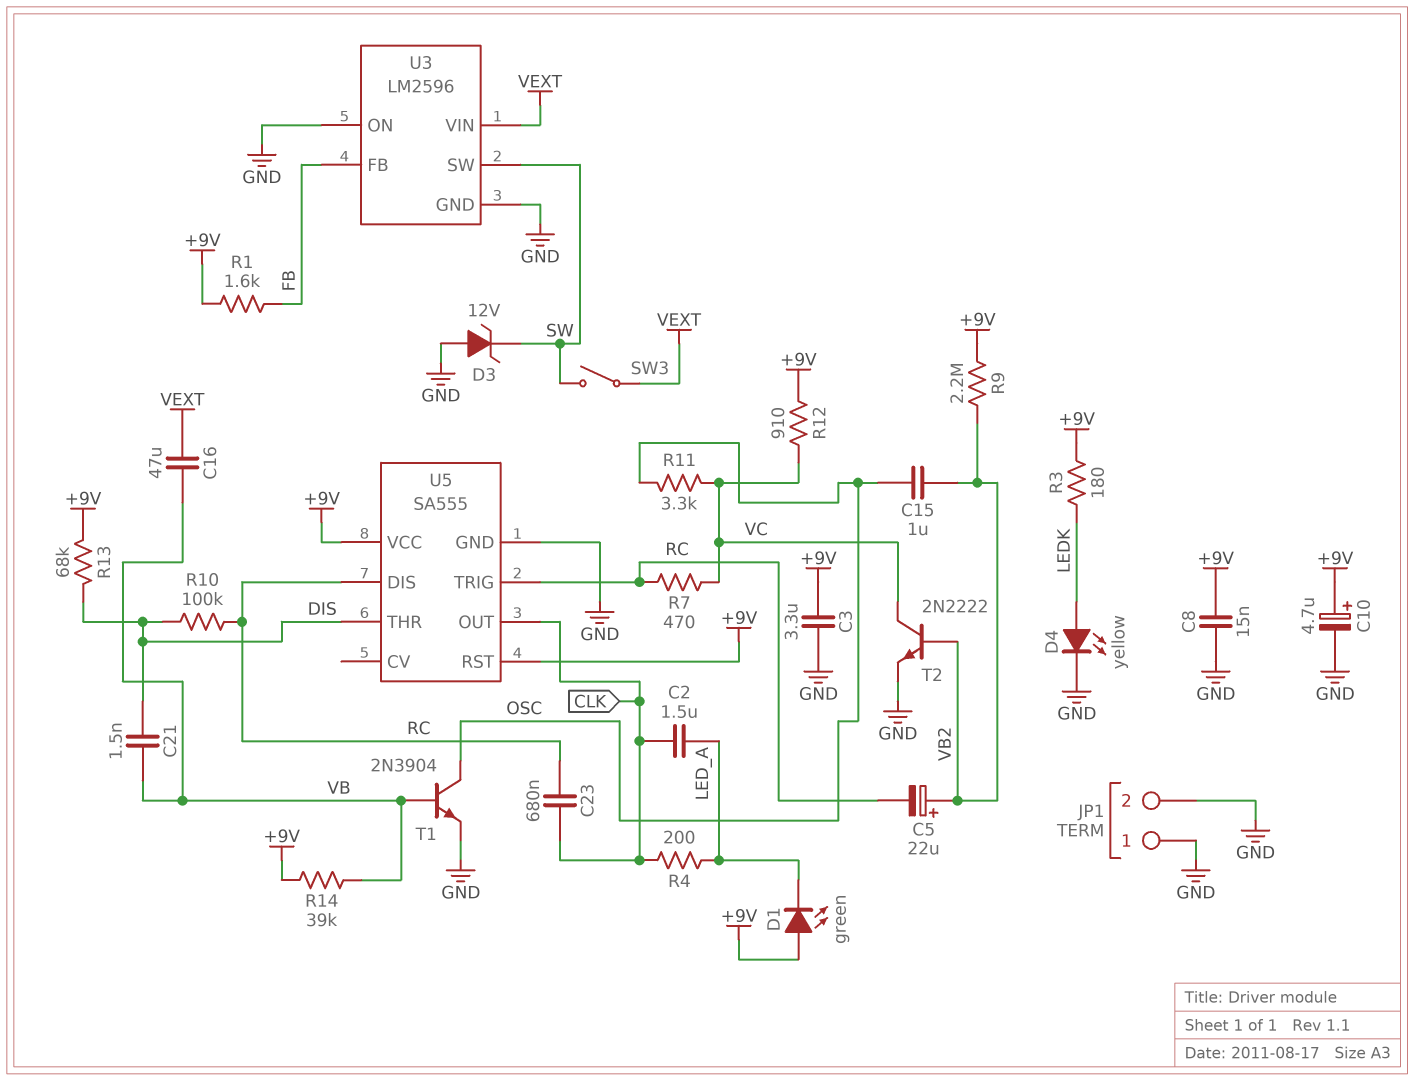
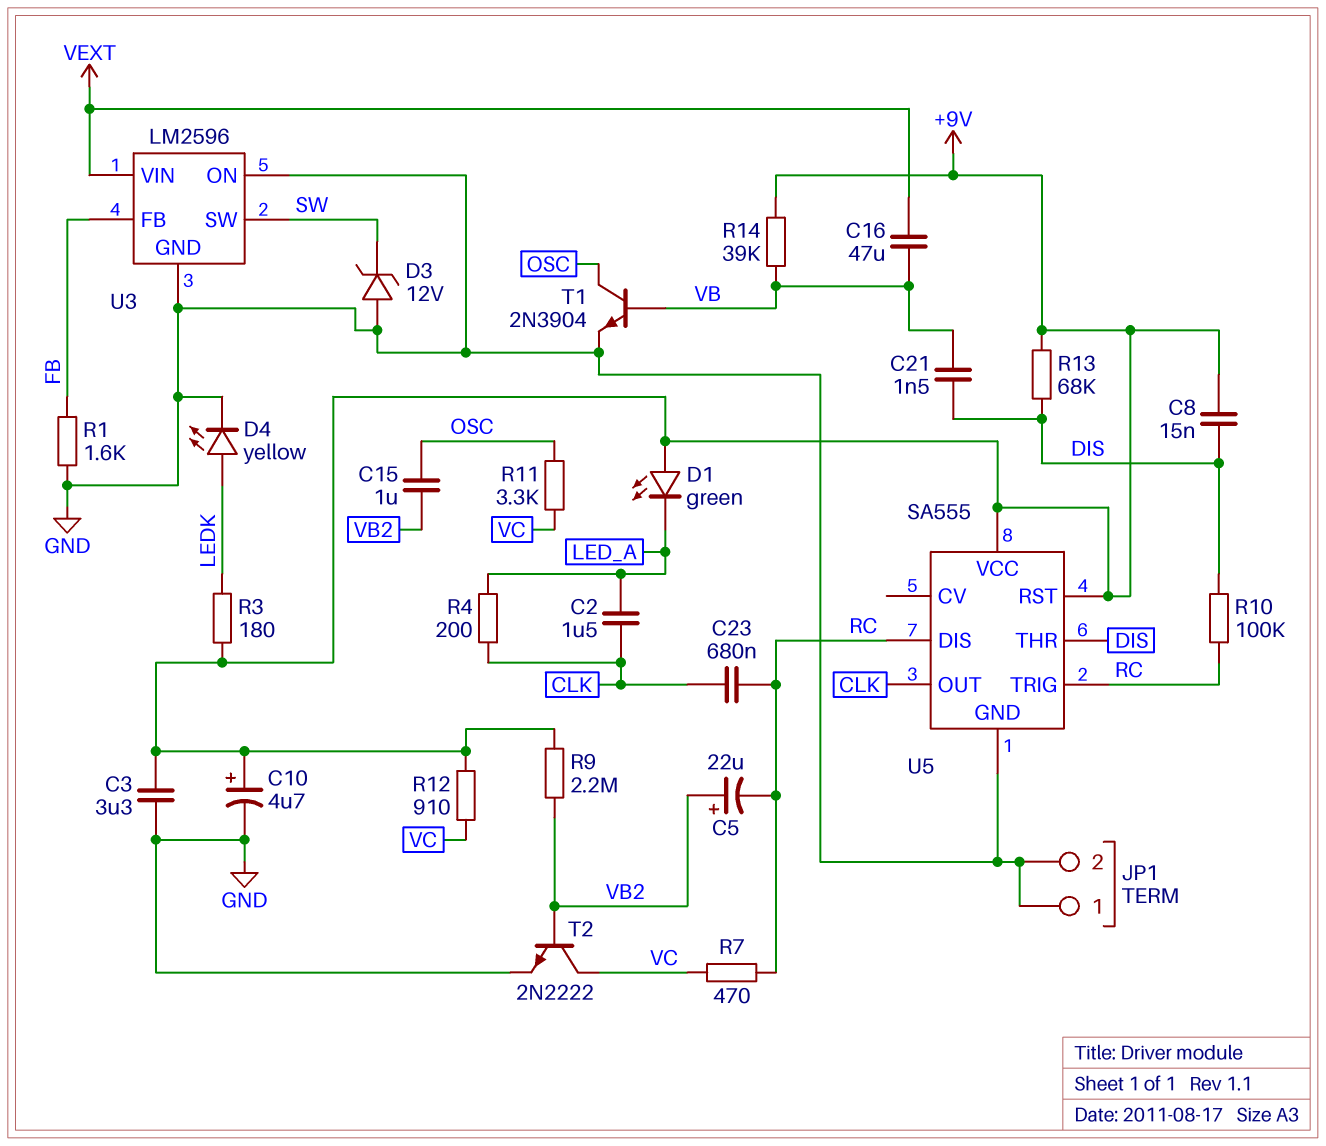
C8: 15nF (+9V, GND) -> 15nF (+9V, DIS)
R1: 1.6k (+9V, FB) -> 1.6k (FB, GND)
SW3: switch (SW, VEXT) -> none

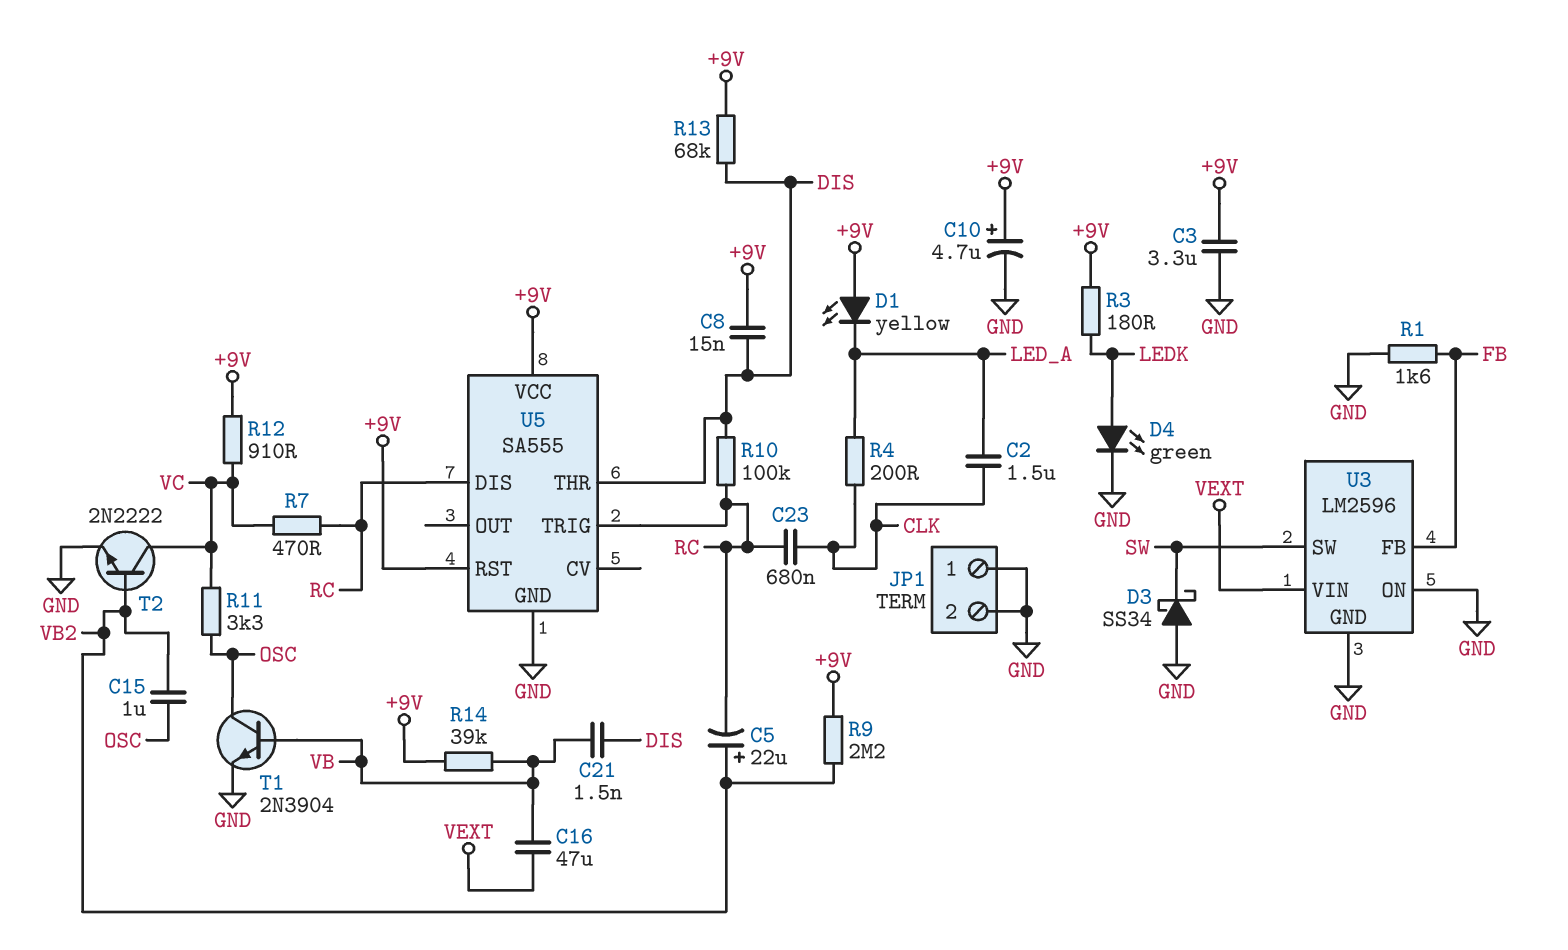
D1: LED green (A +9V, K LED_A) -> LED yellow (A +9V, K LED_A)
D3: zener 12V (A GND, K SW) -> schottky SS34 (A GND, K SW)
D4: LED yellow (A LEDK, K GND) -> LED green (A LEDK, K GND)
U5 pin OUT: CLK -> none

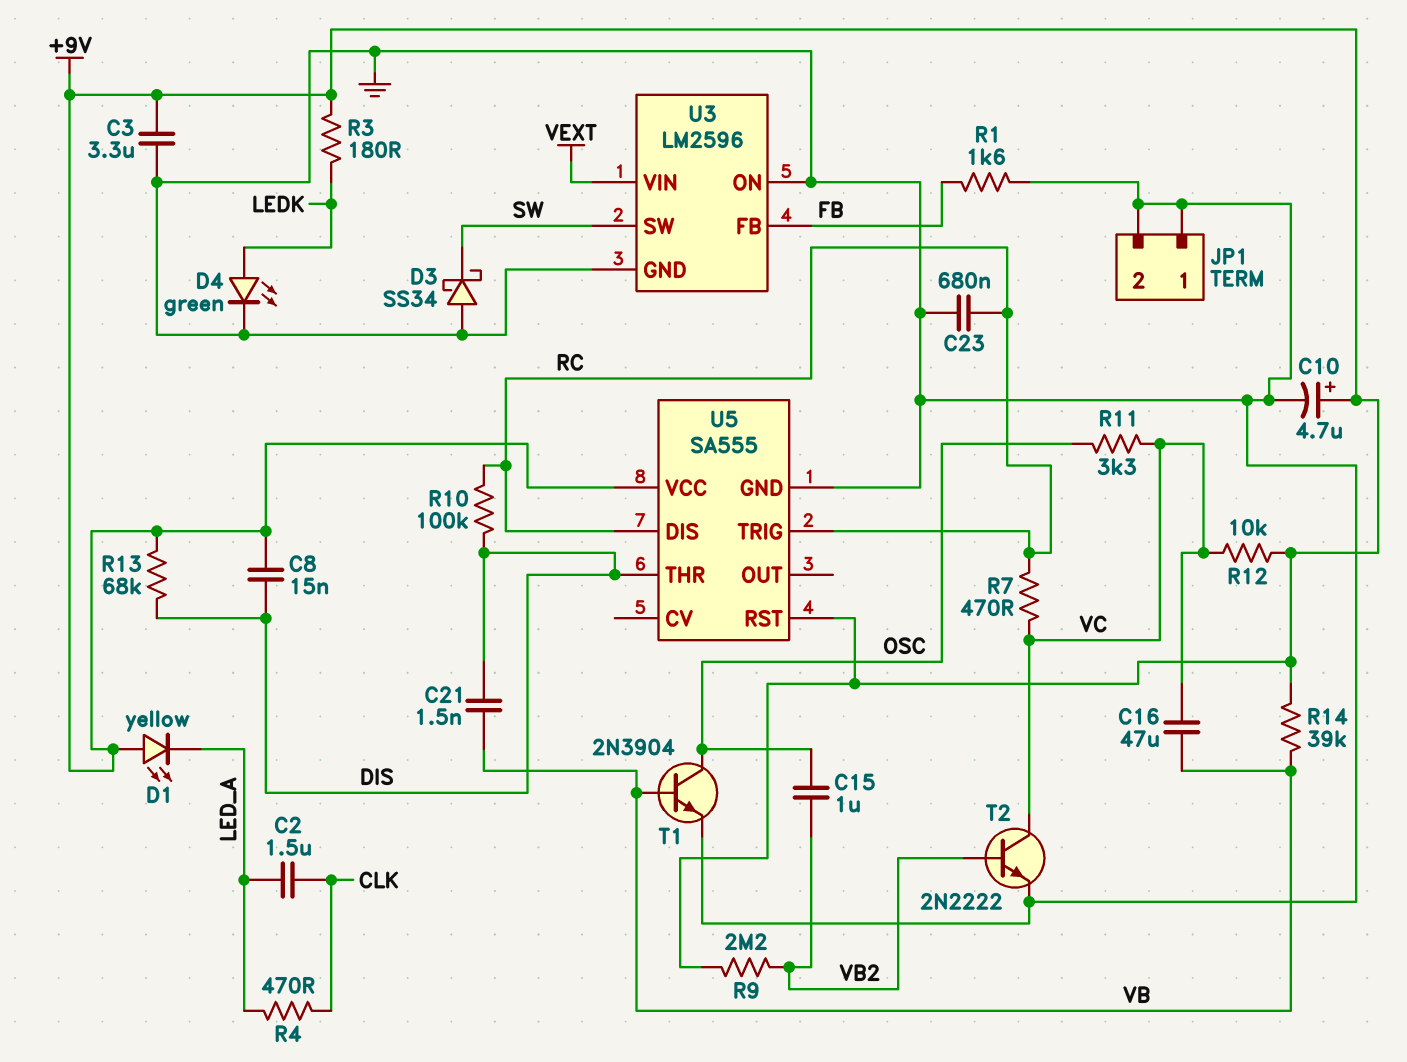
C5: 22uF (plus VB2, minus RC) -> none
C16: 47uF (VB, VEXT) -> 47uF (VB, VC)
C23: 680nF (CLK, RC) -> 680nF (GND, RC)
R4: 200 (CLK, LED_A) -> 470 (CLK, LED_A)
R12: 910 (+9V, VC) -> 10k (+9V, VC)

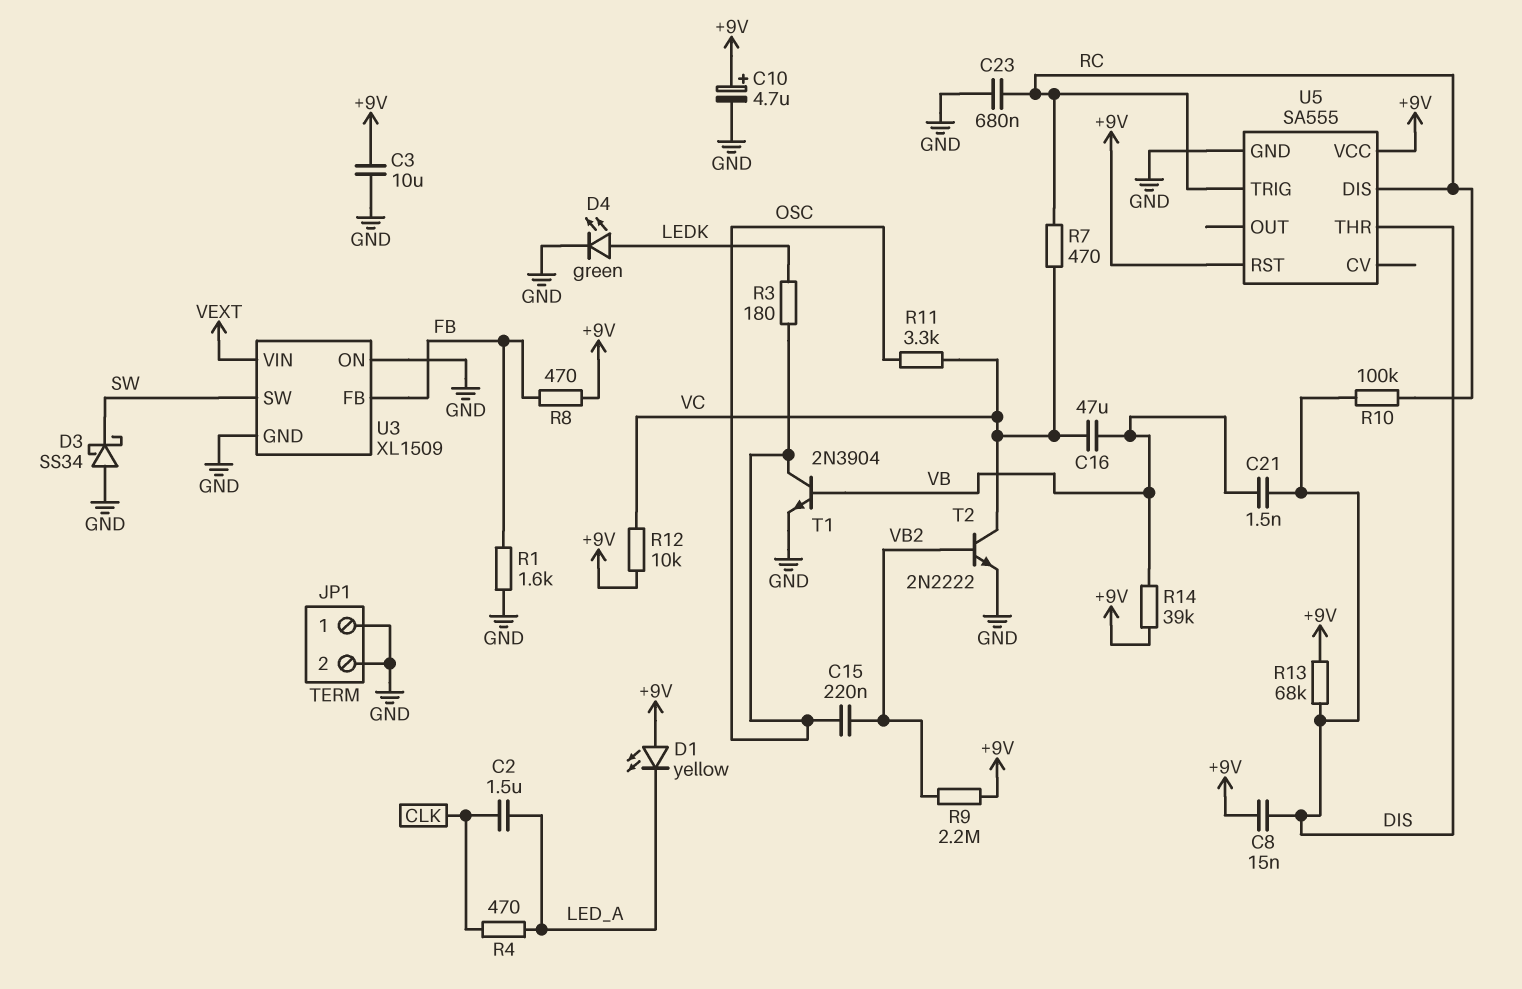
C3: 3.3uF (+9V, GND) -> 10uF (+9V, GND)
C15: 1uF (OSC, VB2) -> 220nF (OSC, VB2)
R3: 180 (+9V, LEDK) -> 180 (LEDK, OSC)
R8: none -> 470 (+9V, FB)
U3: LM2596 -> XL1509

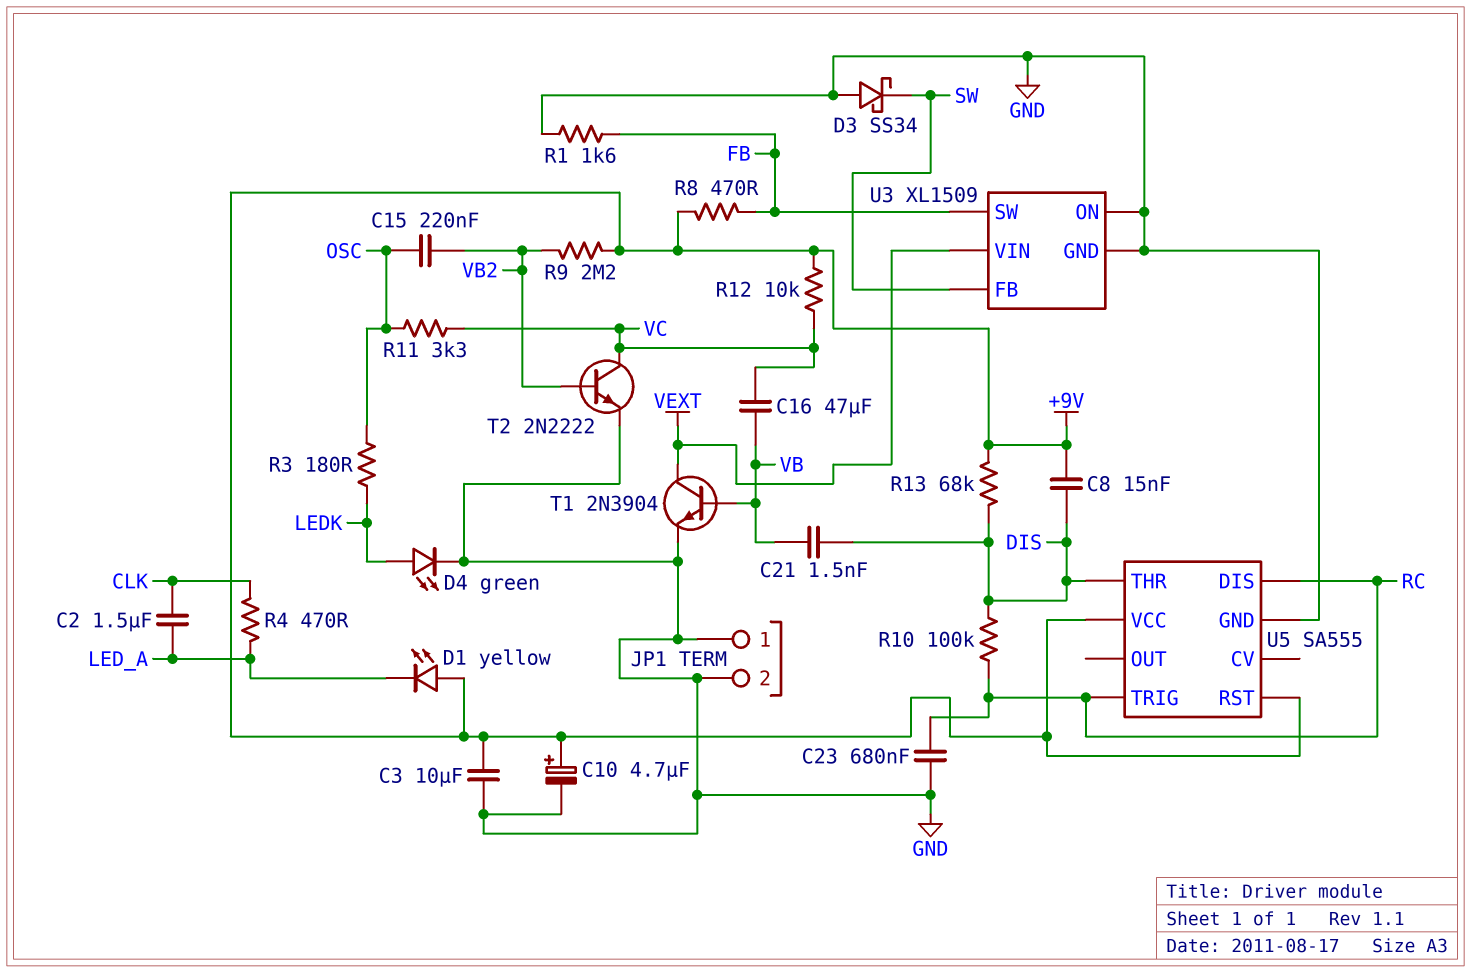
R7: 470 (RC, VC) -> none
R14: 39k (+9V, VB) -> none
T1: NPN 2N3904 (B VB, C OSC, E GND) -> NPN 2N3904 (B VB, C VEXT, E GND)
U3 pin FB: FB -> SW
U3 pin SW: SW -> FB

